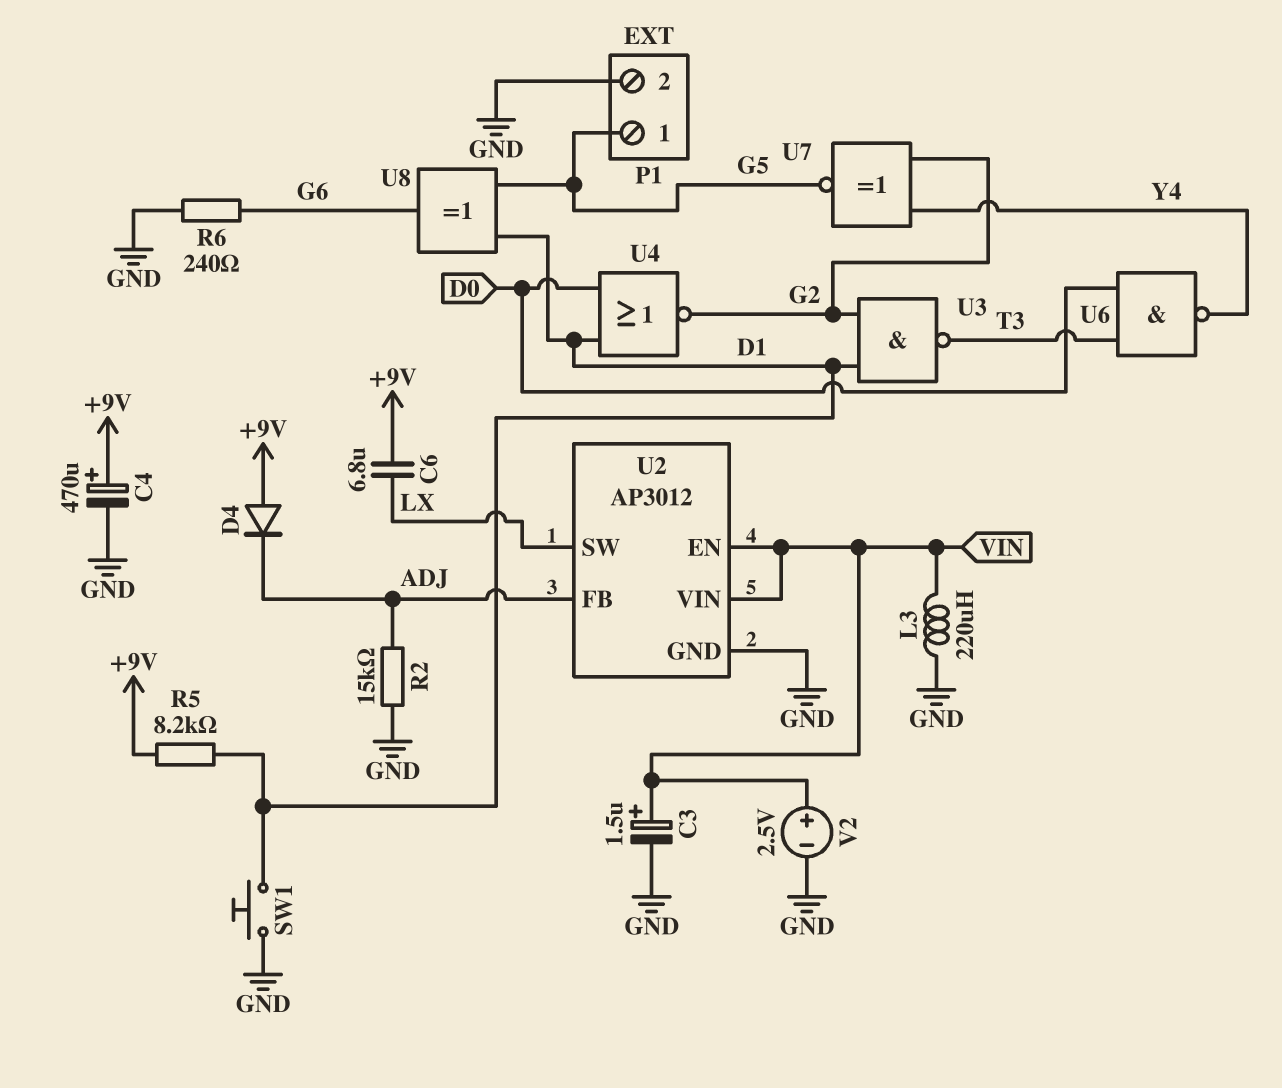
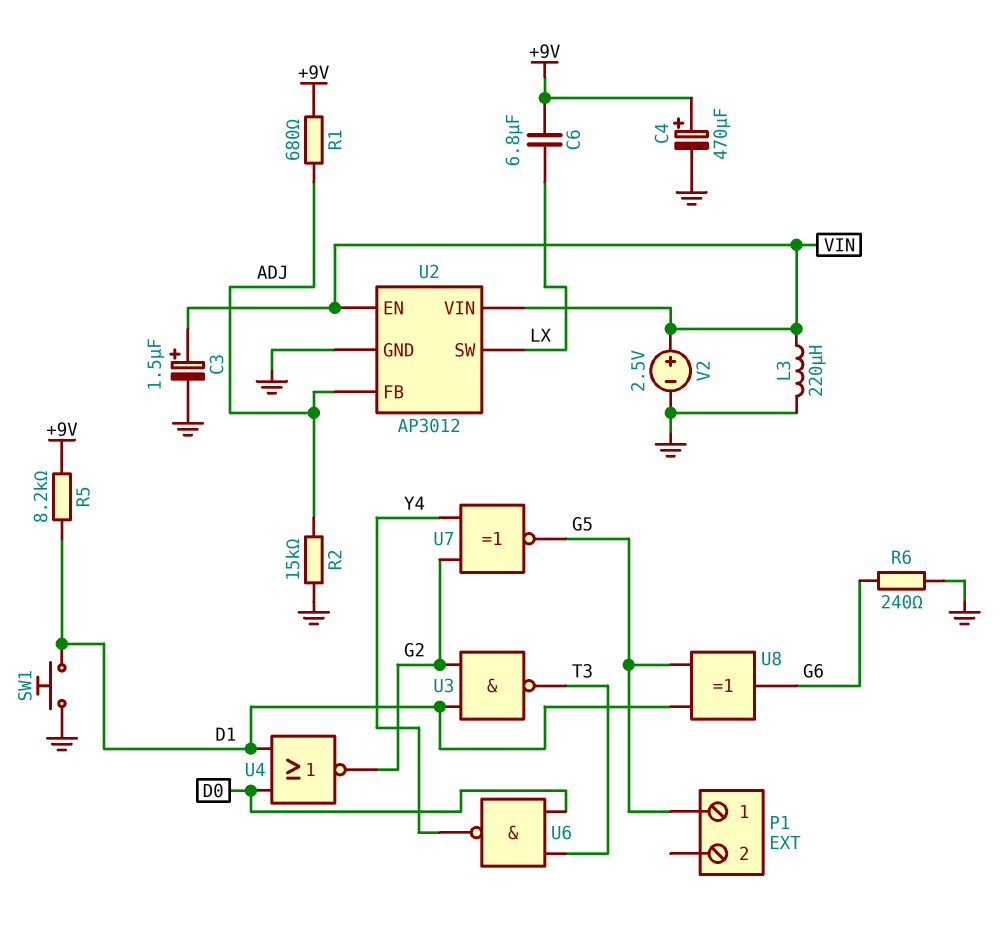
D4: diode (A +9V, K ADJ) -> none
P1 pin 2: GND -> none
R1: none -> 680 (+9V, ADJ)

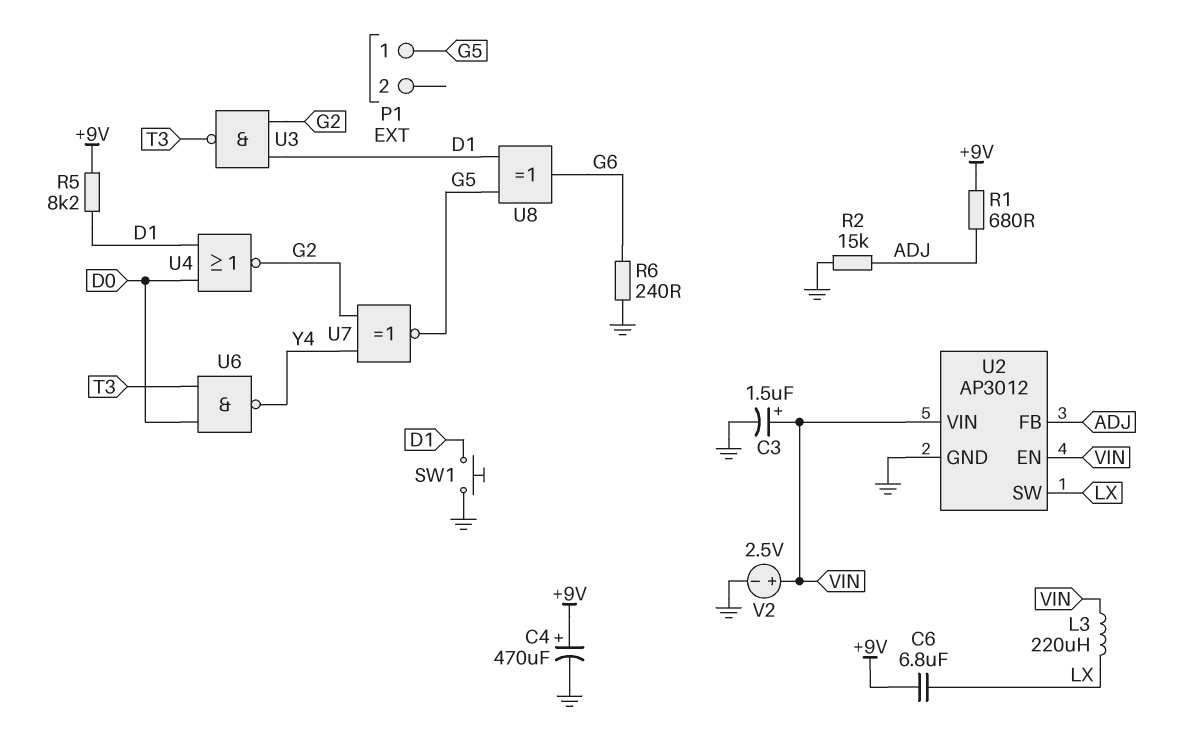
L3: 220uH (GND, VIN) -> 220uH (LX, VIN)

